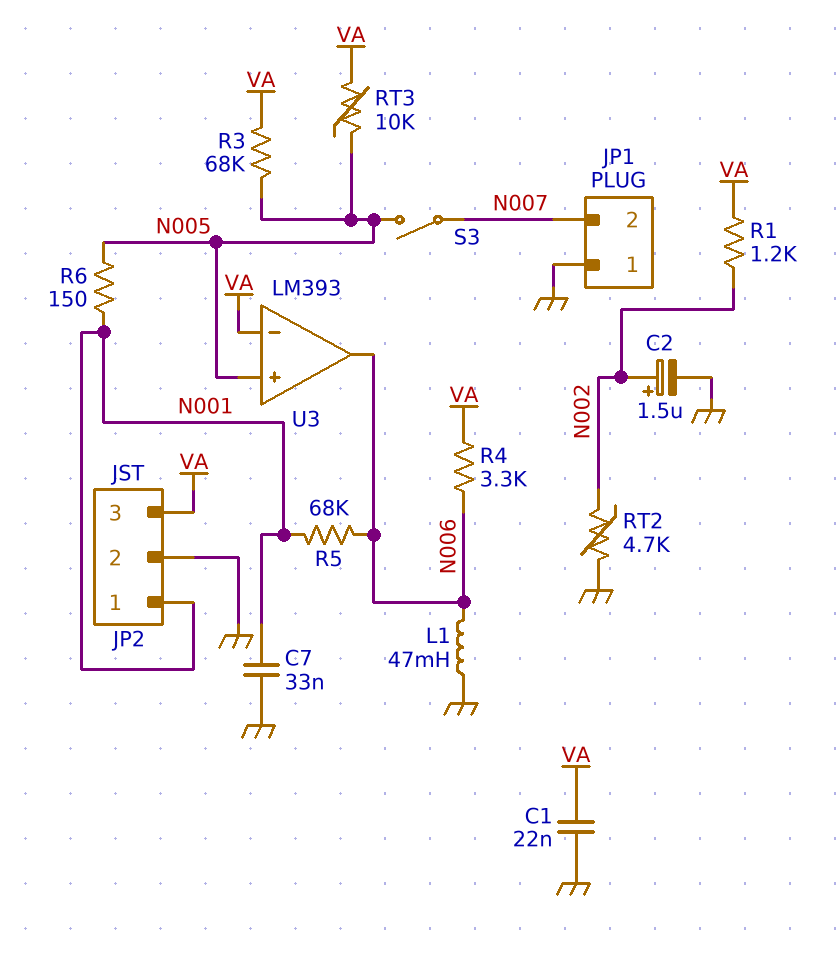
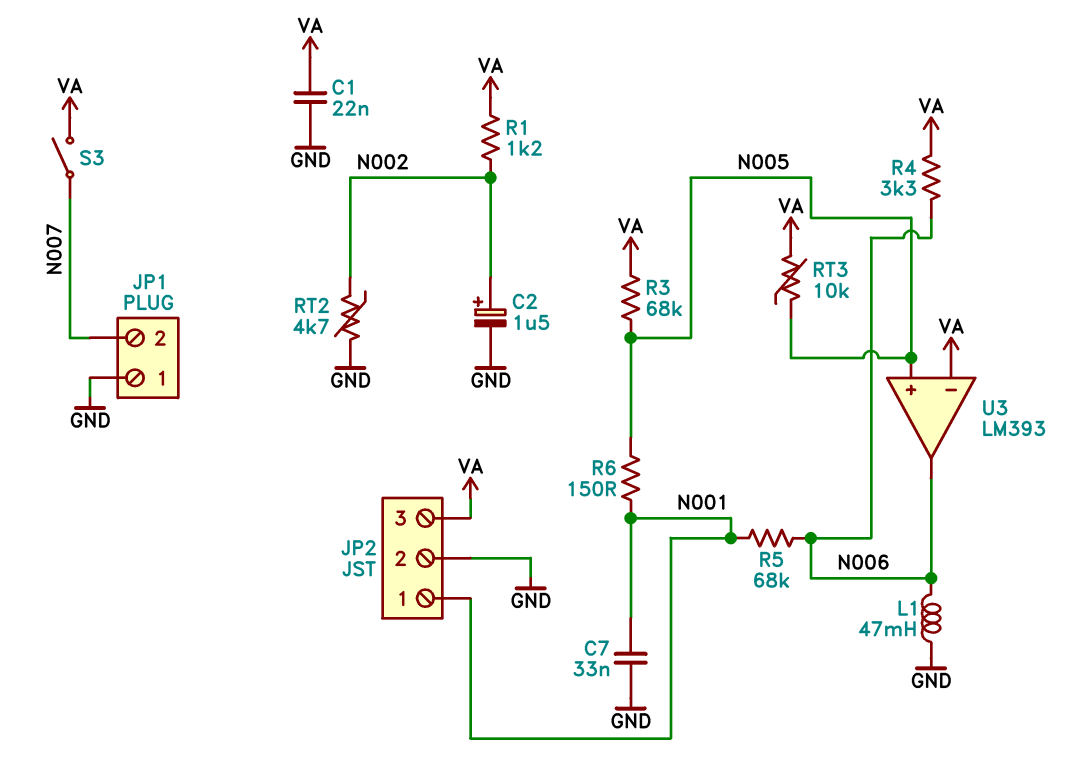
S3: switch (N005, N007) -> switch (N007, VA)

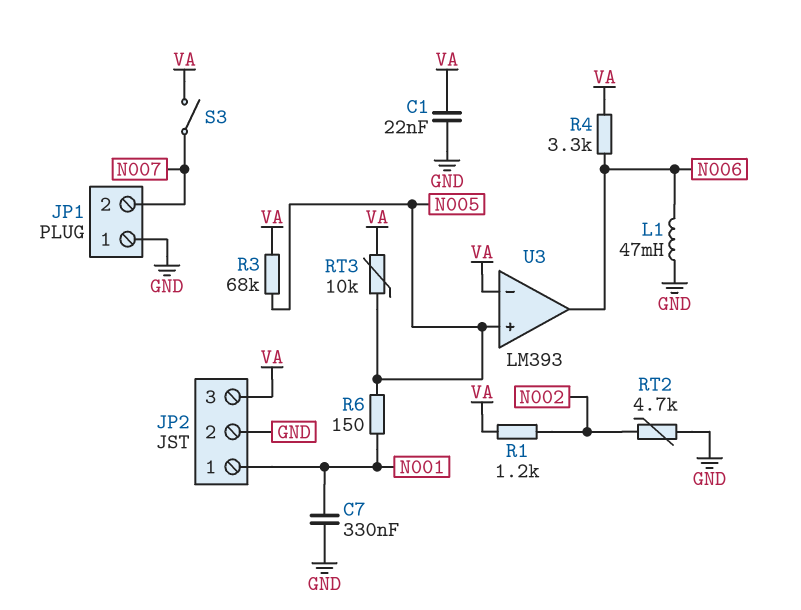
C2: 1.5uF (plus N002, minus GND) -> none
C7: 33nF (GND, N001) -> 330nF (GND, N001)
R5: 68k (N001, N006) -> none

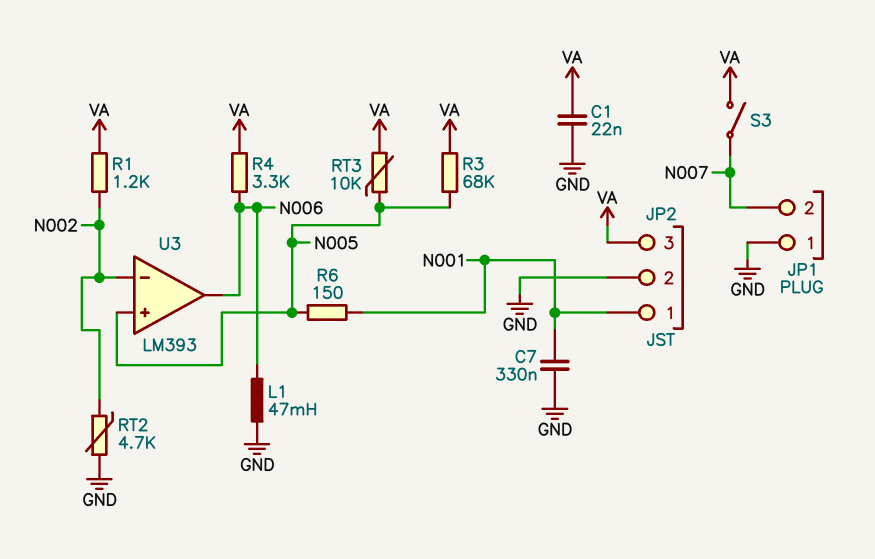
U3 pin in-: VA -> N002

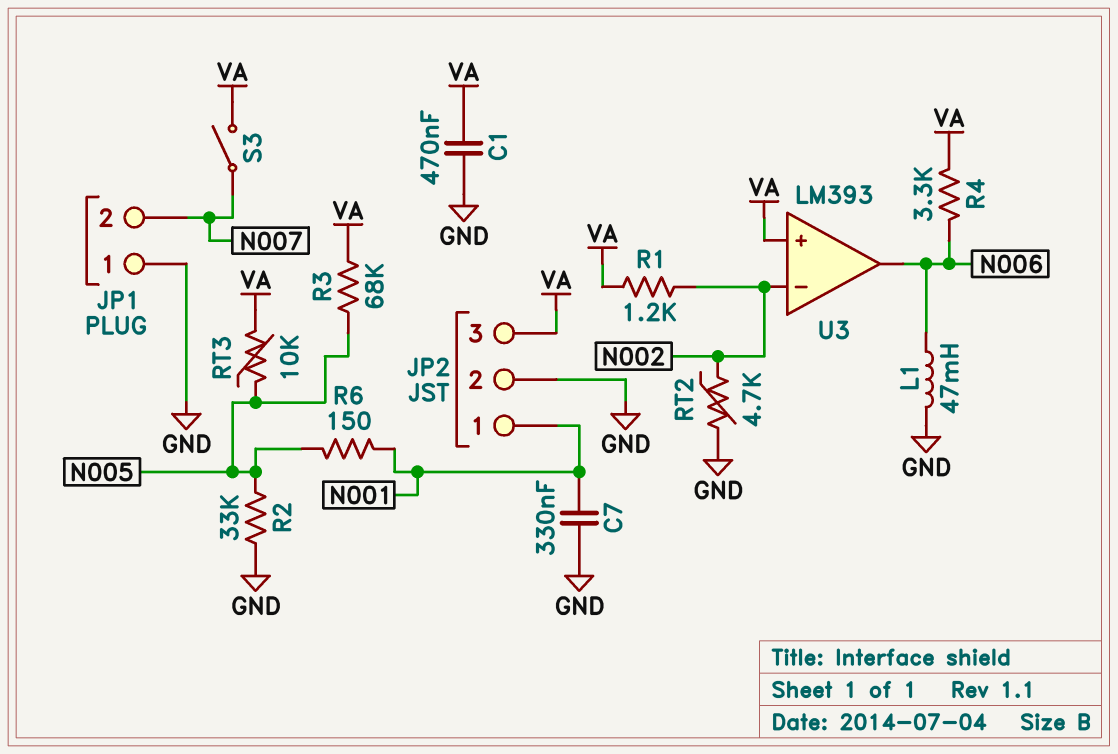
C1: 22nF (GND, VA) -> 470nF (GND, VA)
R2: none -> 33k (GND, N005)
U3 pin in+: N005 -> VA

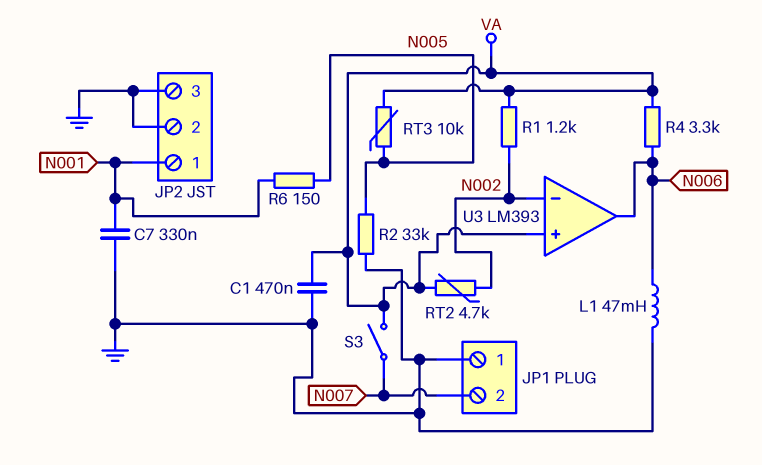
JP2 pin 3: VA -> GND
R3: 68k (N005, VA) -> none
RT2: 4.7k (GND, N002) -> 4.7k (N002, VA)

